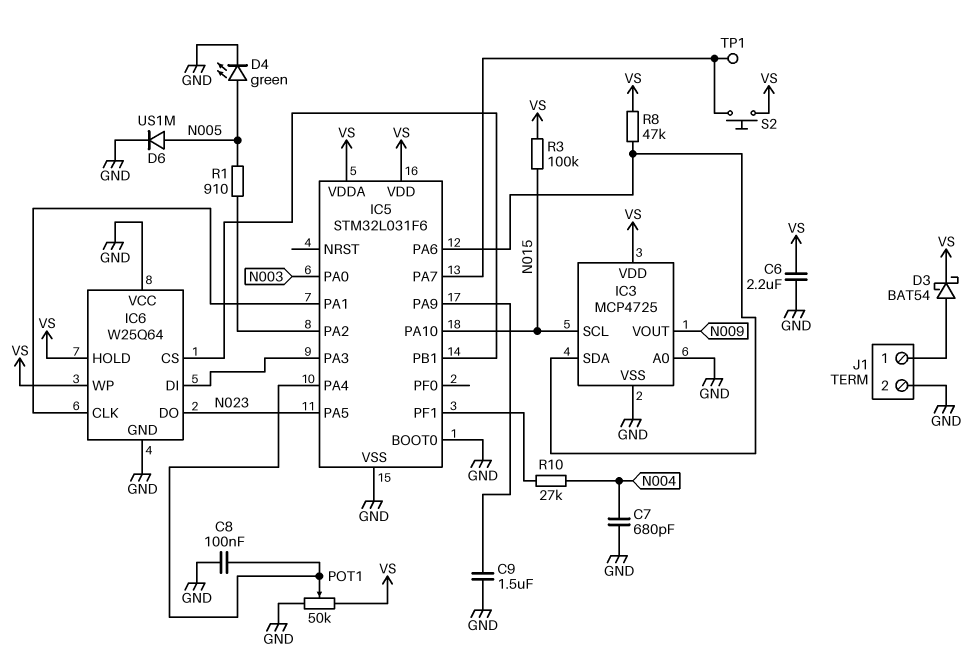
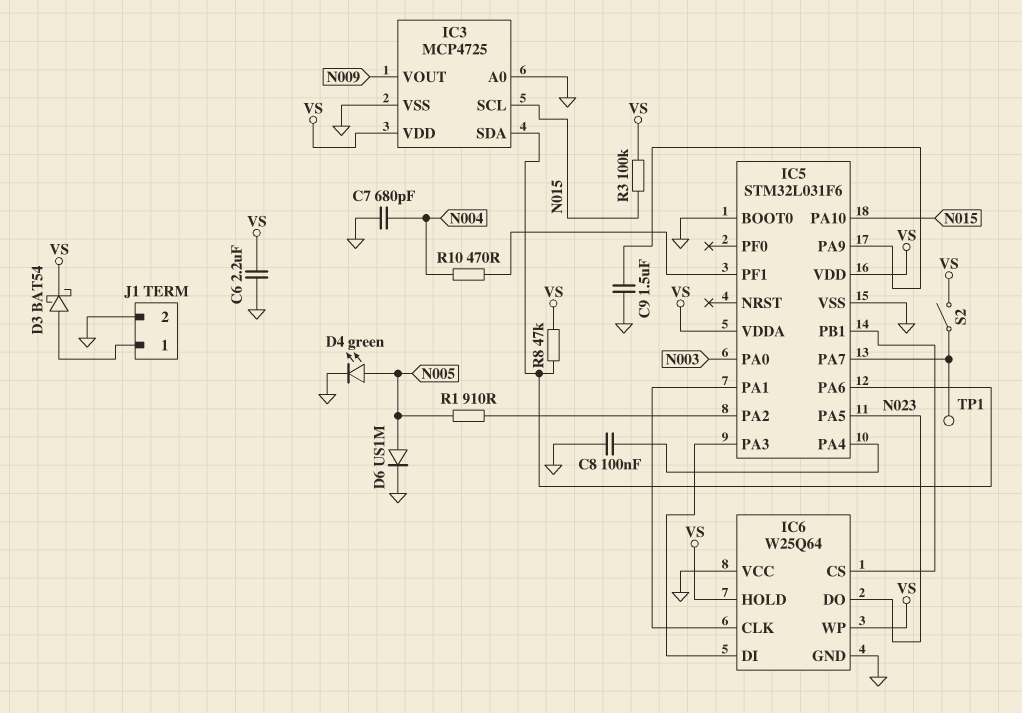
POT1: 50k (GND, VS, wiper IC5/PA4) -> none
R10: 27k (IC5/PF1, N004) -> 470 (IC5/PF1, N004)
S2: button (IC5/PA7, VS) -> switch (IC5/PA7, VS)

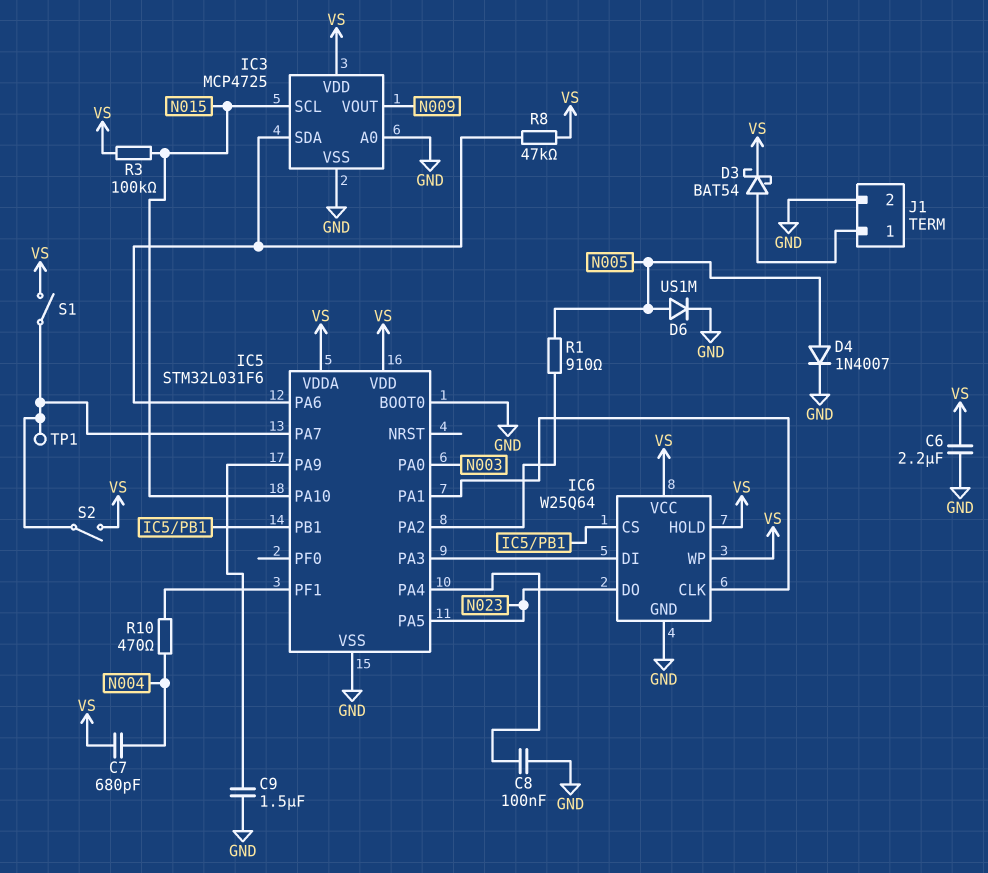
C7: 680pF (GND, N004) -> 680pF (N004, VS)
D4: LED green (A N005, K GND) -> diode 1N4007 (A N005, K GND)
IC6 pin VCC: GND -> VS
S1: none -> switch (IC5/PA7, VS)

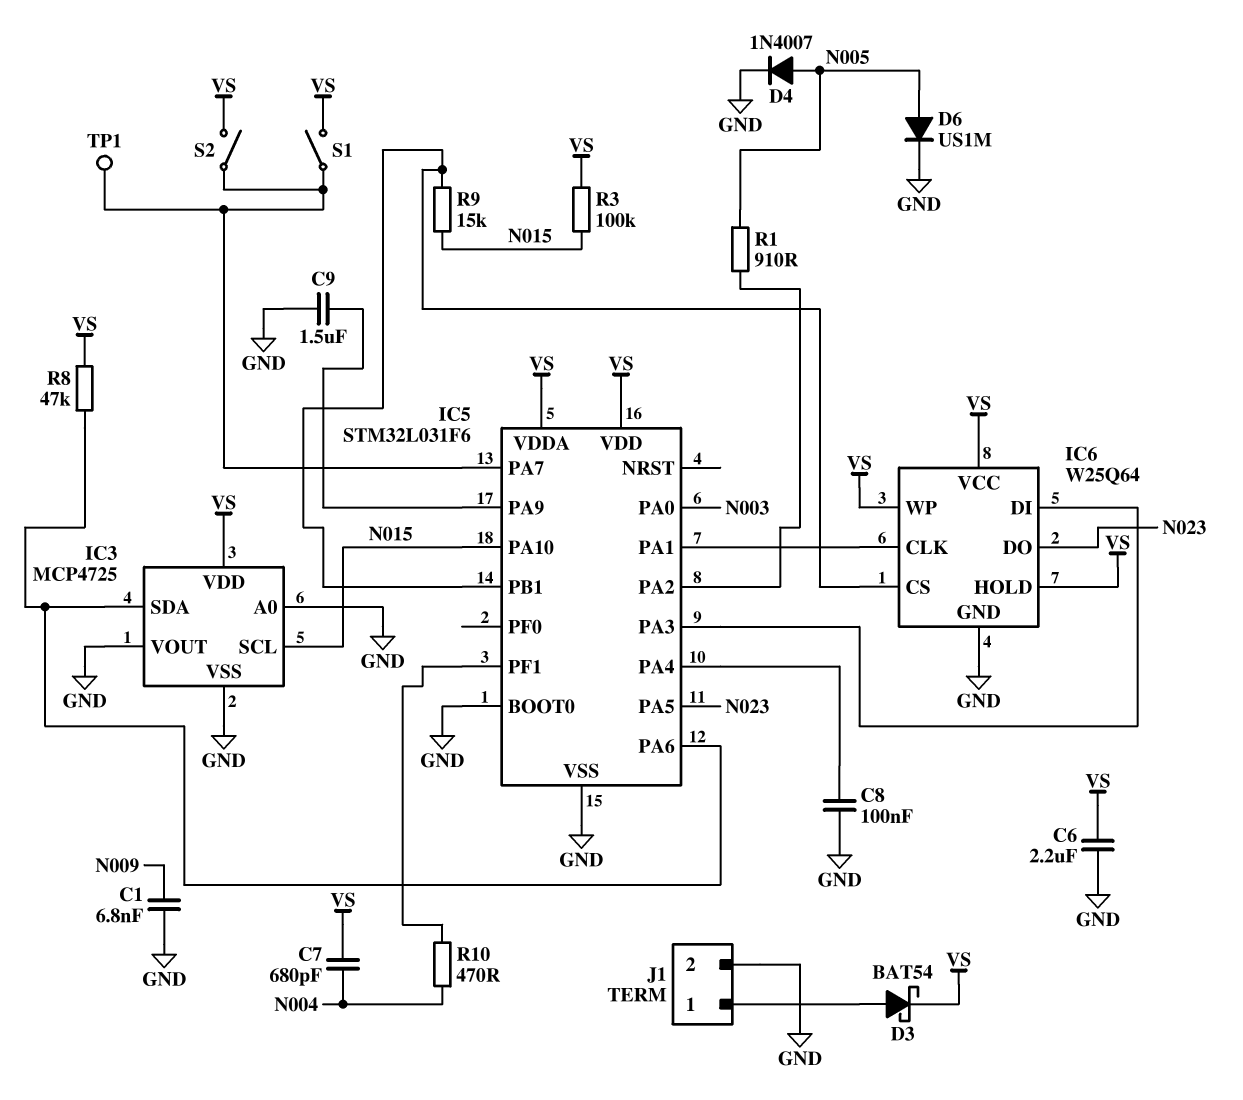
C1: none -> 6.8nF (GND, N009)
IC3 pin VOUT: N009 -> GND
R9: none -> 15k (IC5/PB1, N015)

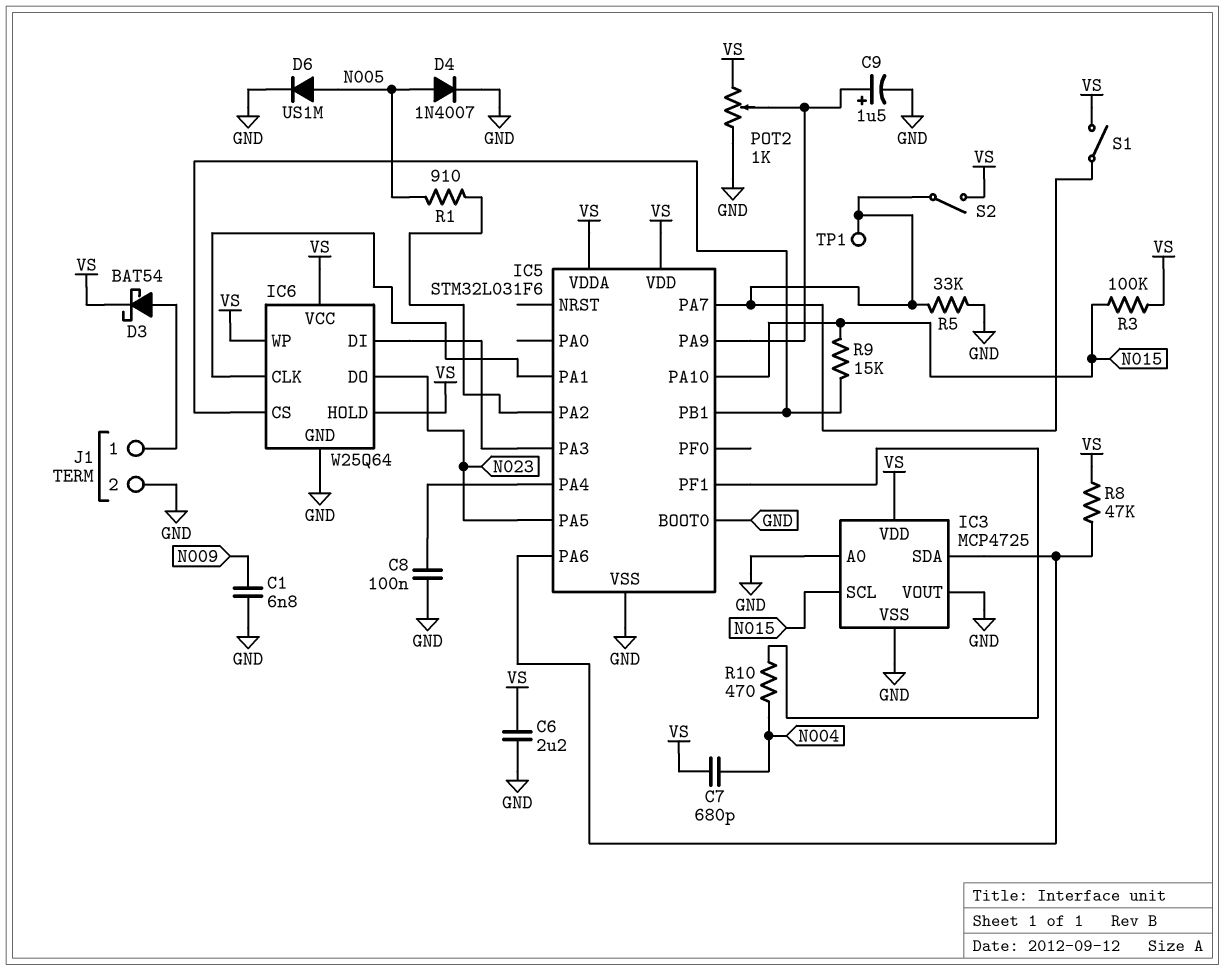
C9: 1.5uF (GND, IC5/PA9) -> 1.5uF (plus IC5/PA9, minus GND)
IC5 pin PA0: N003 -> none
POT2: none -> 1k (GND, VS, wiper IC5/PA9)
R5: none -> 33k (GND, IC5/PA7)

